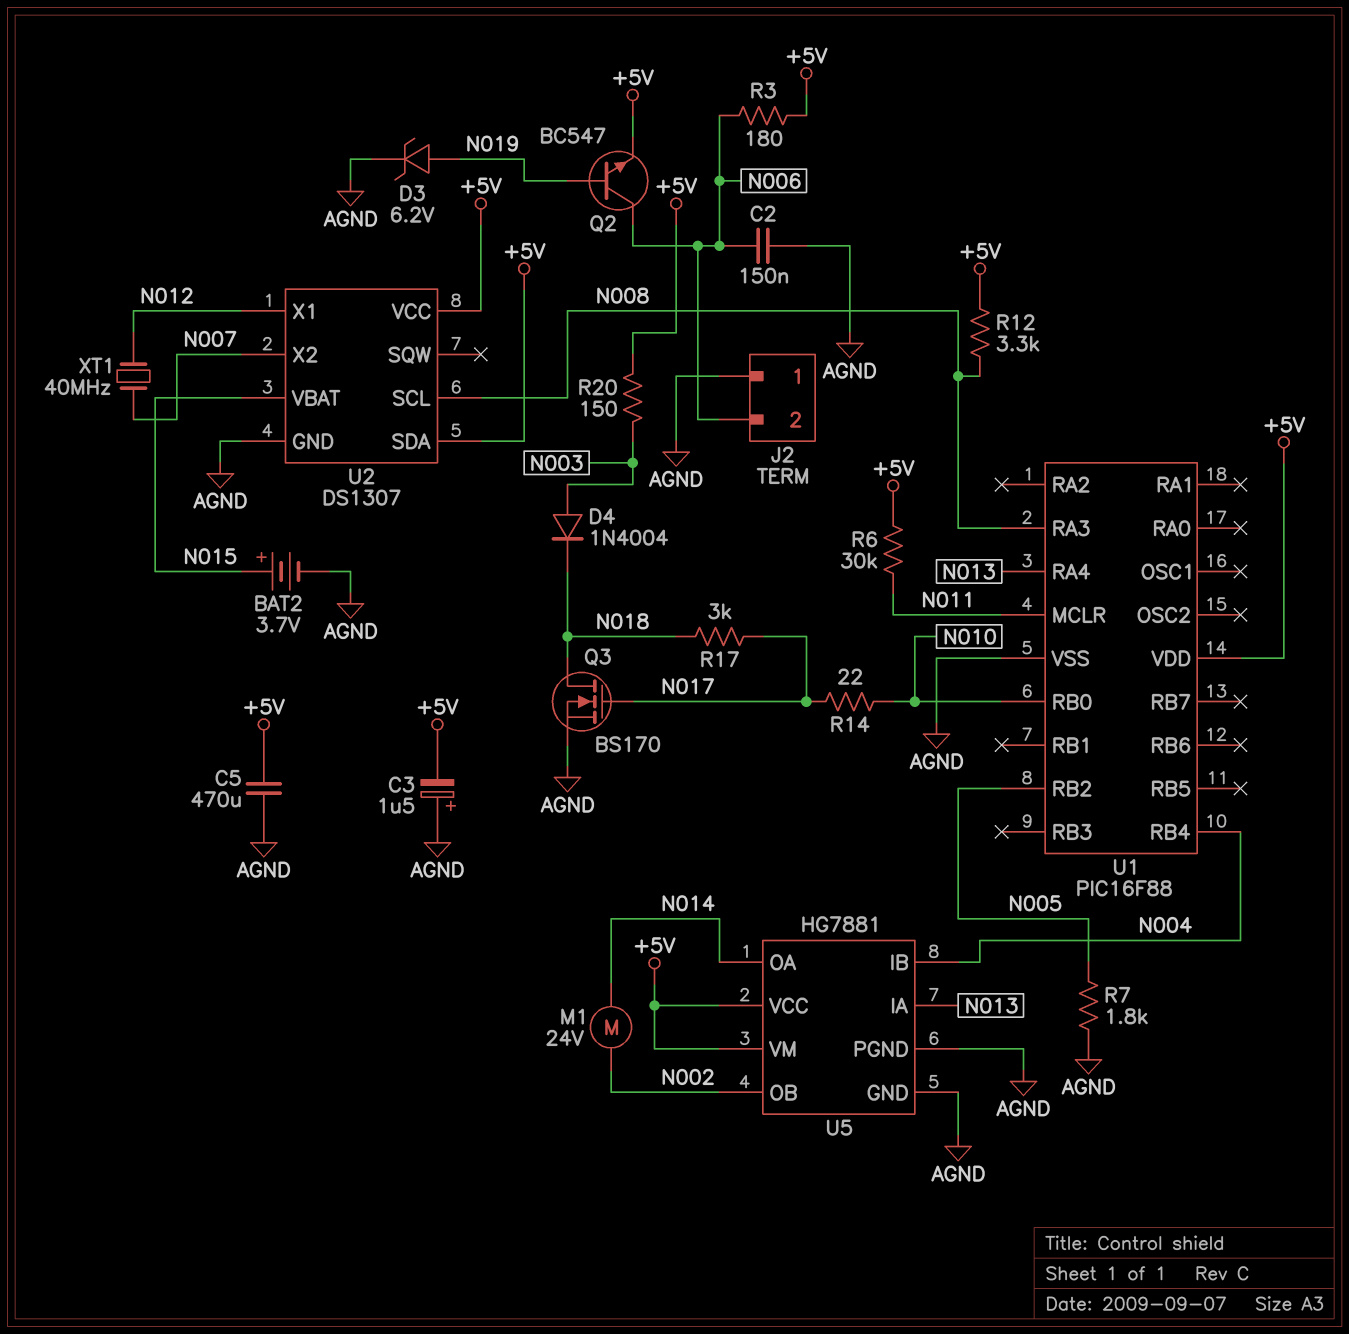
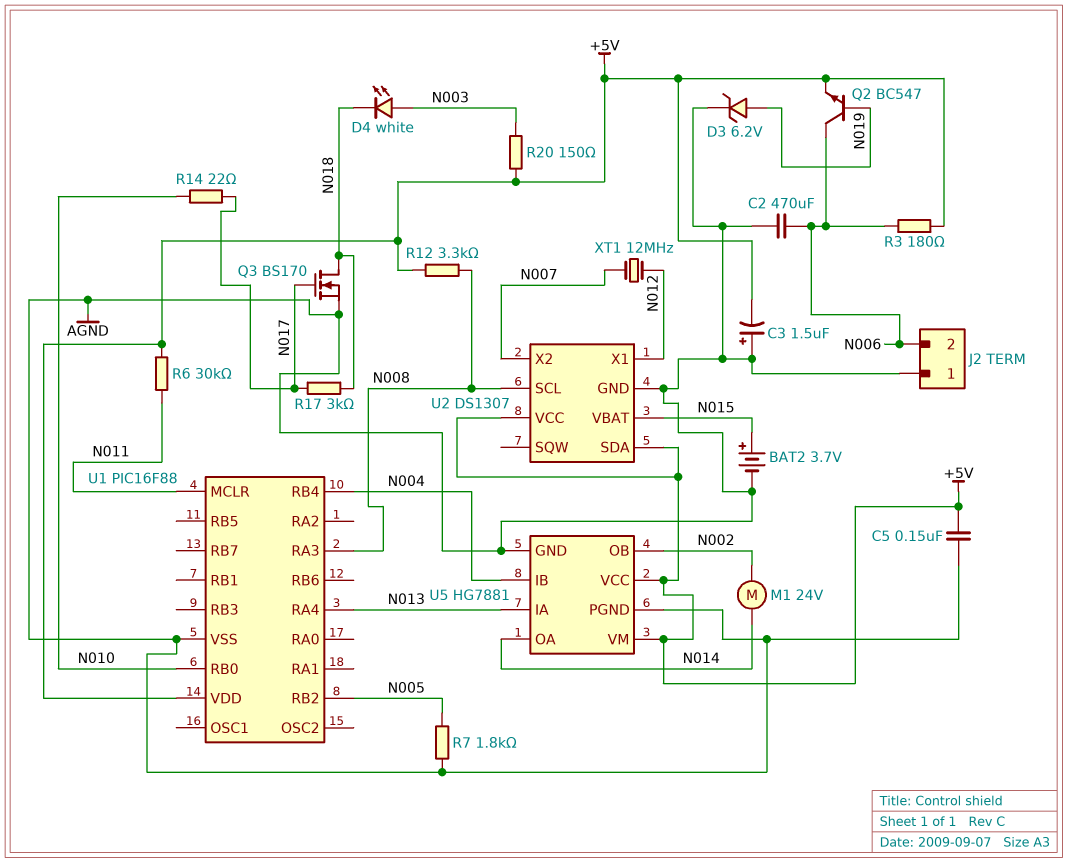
C2: 150nF (AGND, N006) -> 470uF (AGND, N006)
C5: 470uF (+5V, AGND) -> 150nF (+5V, AGND)
D4: diode 1N4004 (A N003, K N018) -> LED white (A N003, K N018)
XT1: 40MHz (N007, N012) -> 12MHz (N007, N012)

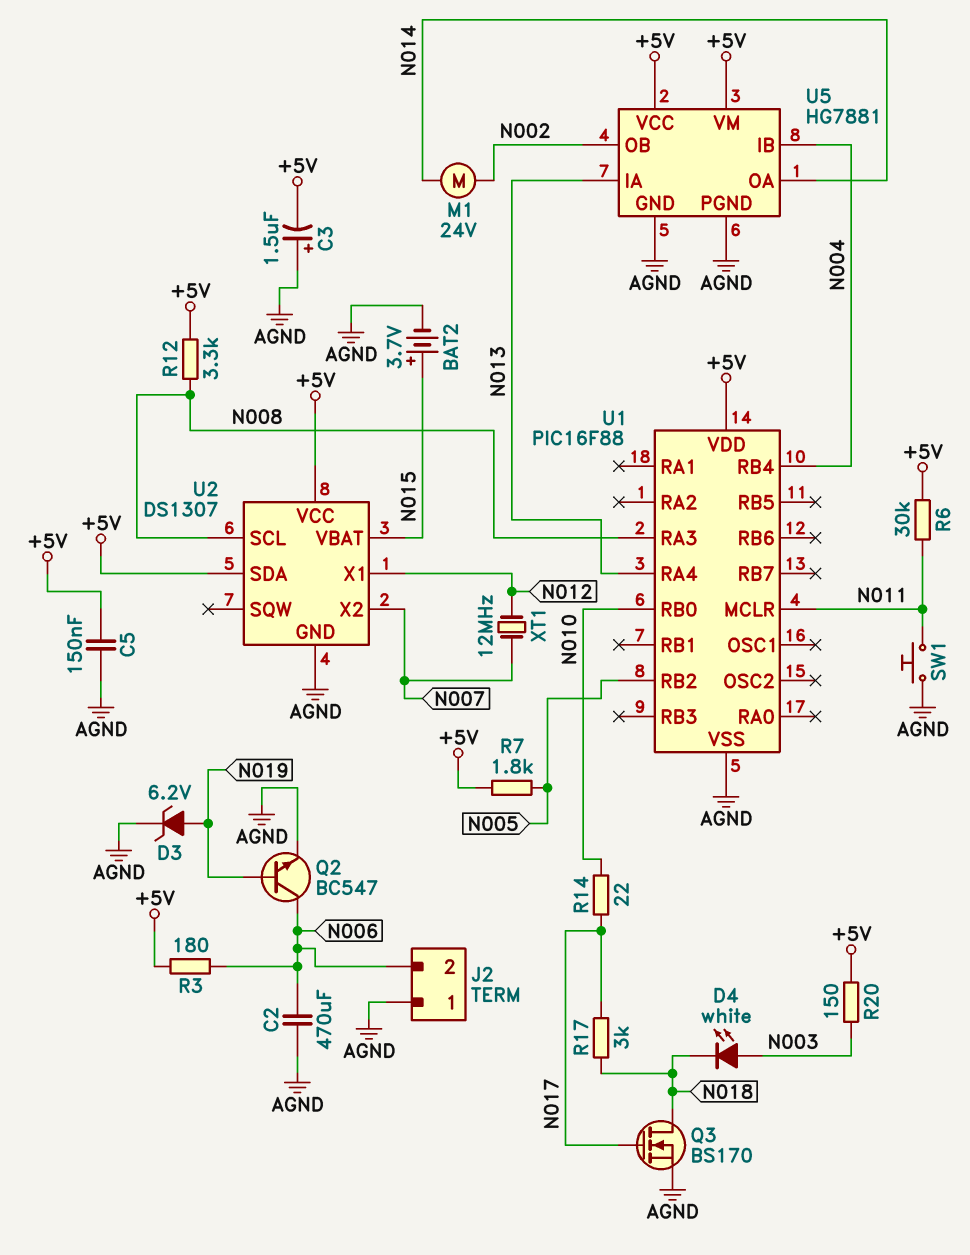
Q2: NPN BC547 (B N019, C N006, E +5V) -> NPN BC547 (B N019, C N006, E AGND)
R7: 1.8k (AGND, N005) -> 1.8k (+5V, N005)
SW1: none -> button (AGND, N011)

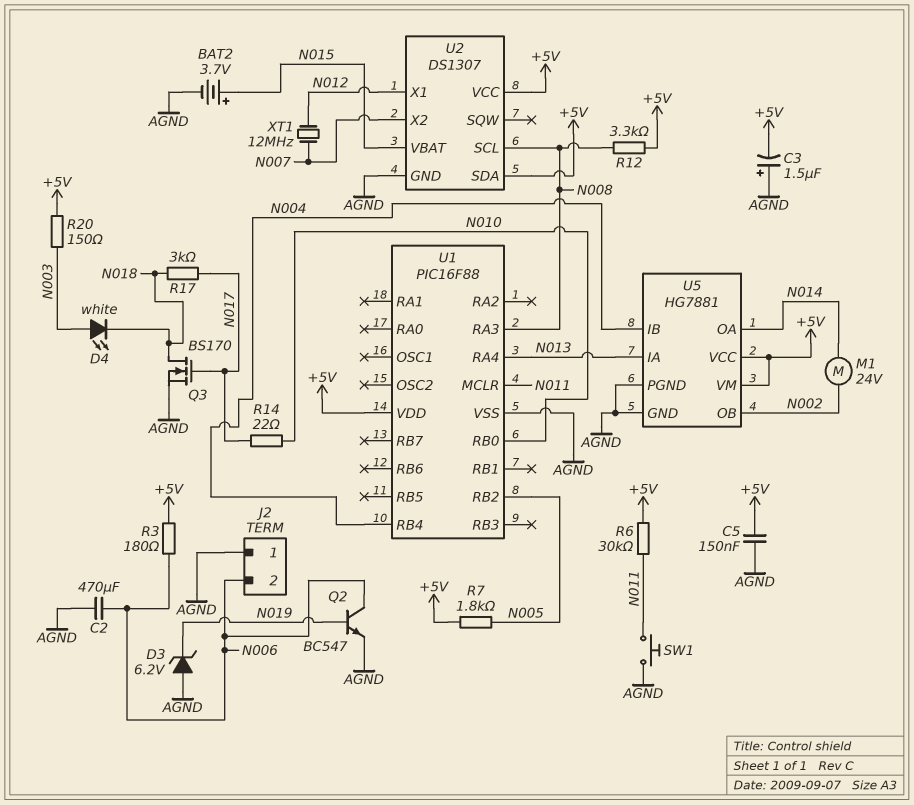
D3: zener 6.2V (A N019, K AGND) -> zener 6.2V (A AGND, K N019)

